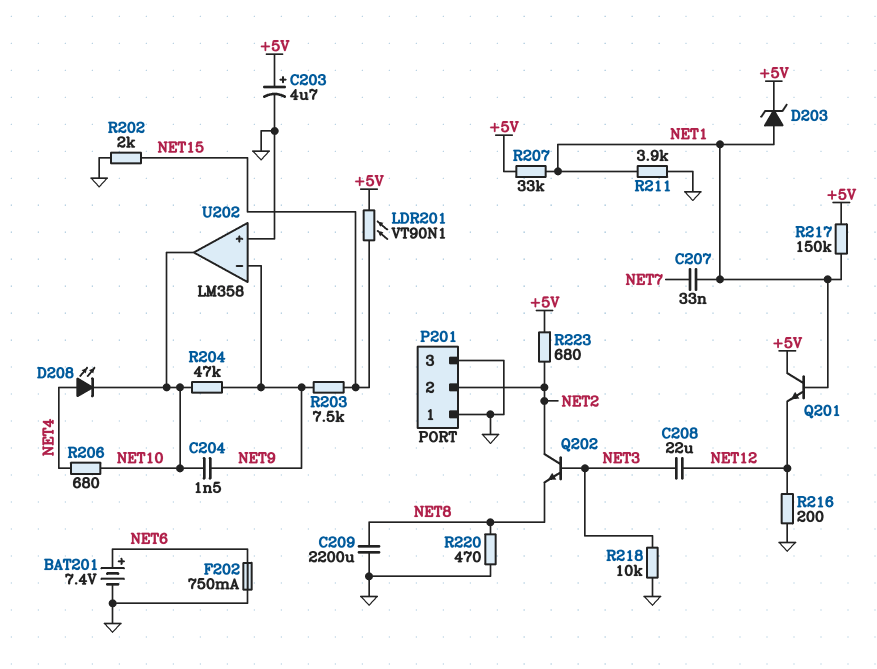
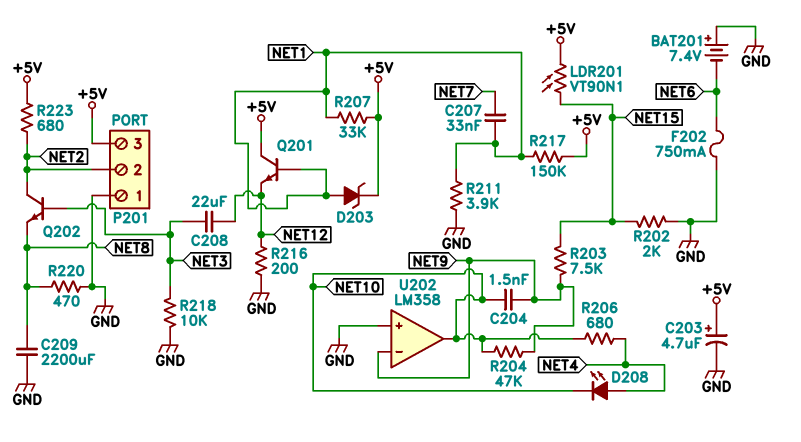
BAT201: 7.4V (plus NET6, minus GND) -> 7.4V (plus GND, minus NET6)
P201 pin 3: GND -> +5V

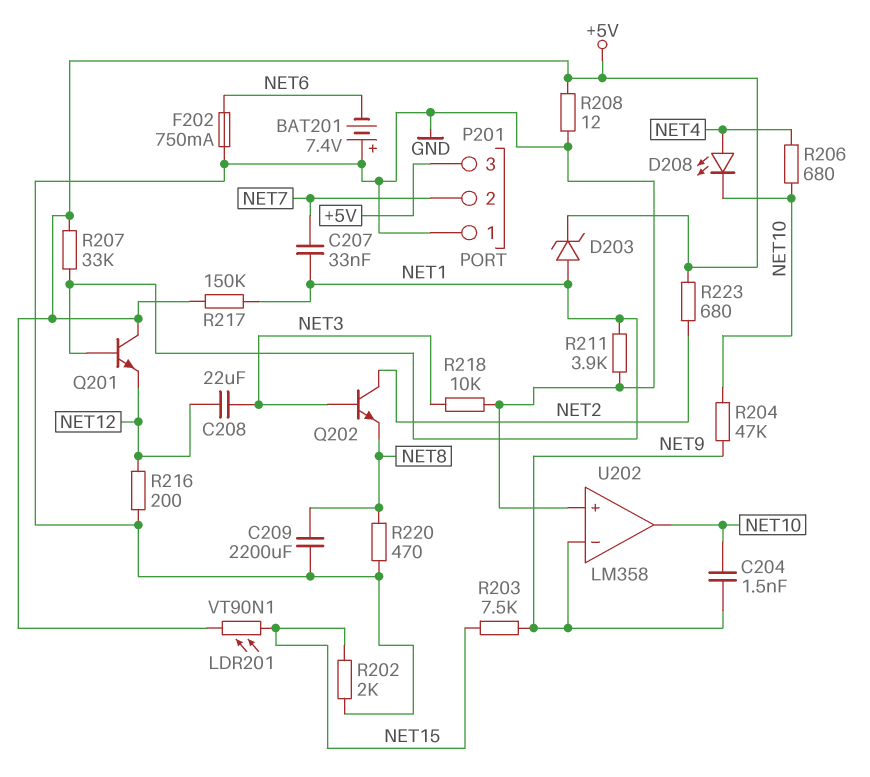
C203: 4.7uF (plus +5V, minus GND) -> none
P201 pin 2: NET2 -> NET7
R208: none -> 12 (+5V, GND)

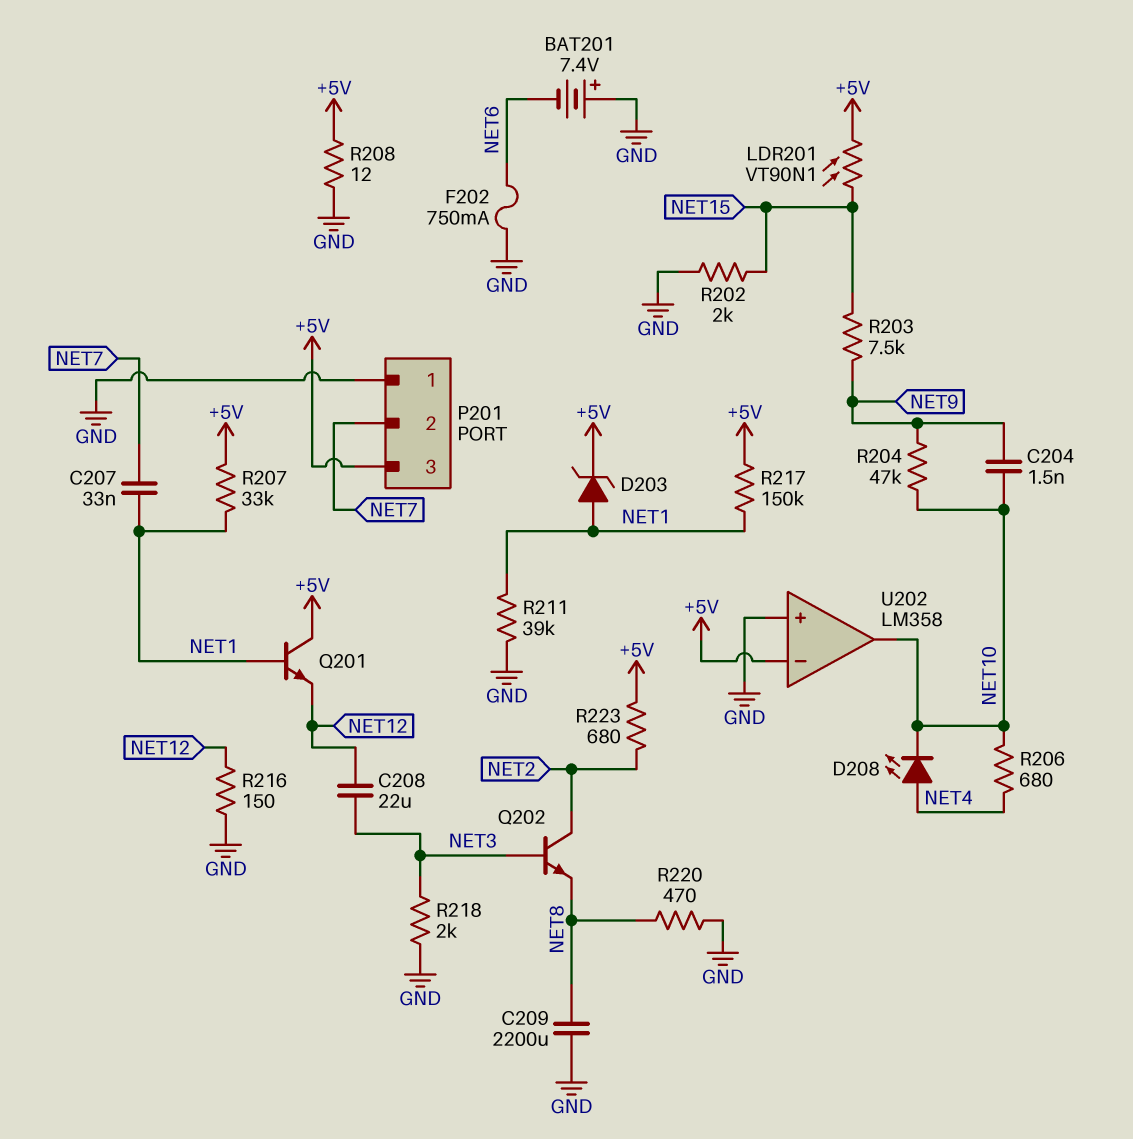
R211: 3.9k (GND, NET1) -> 39k (GND, NET1)
R216: 200 (GND, NET12) -> 150 (GND, NET12)
R218: 10k (GND, NET3) -> 2k (GND, NET3)
U202 pin in-: NET9 -> +5V

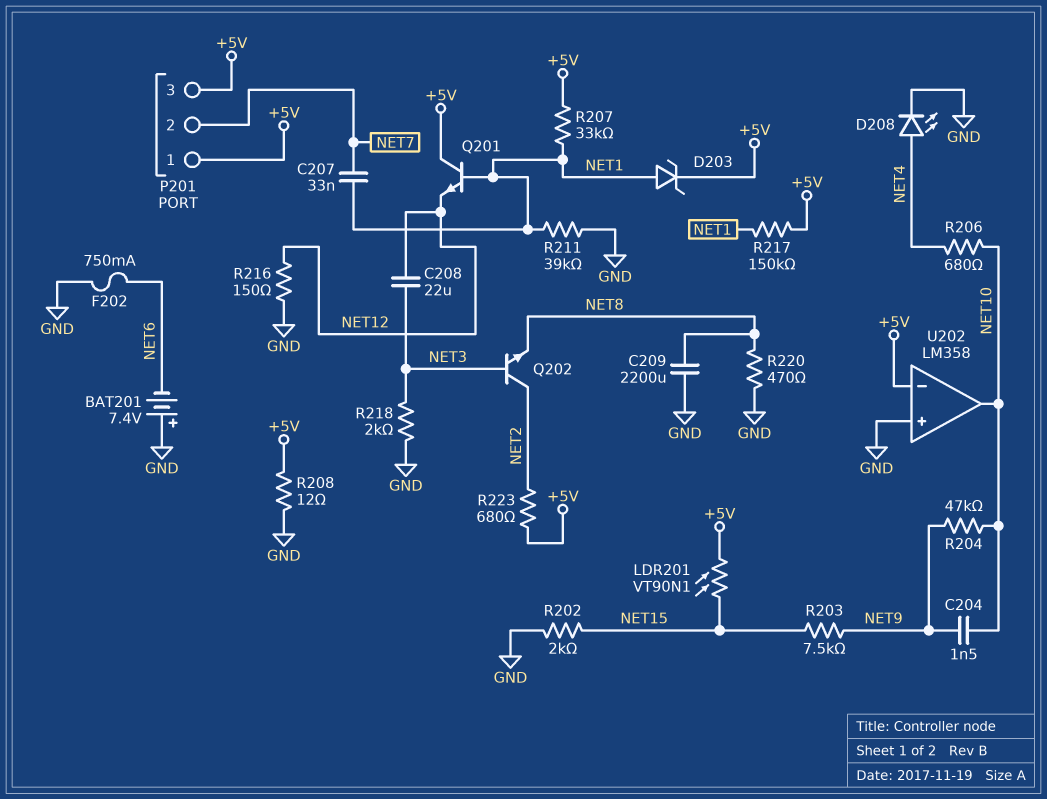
D208: LED (A NET4, K NET10) -> LED (A NET4, K GND)
P201 pin 1: GND -> +5V

